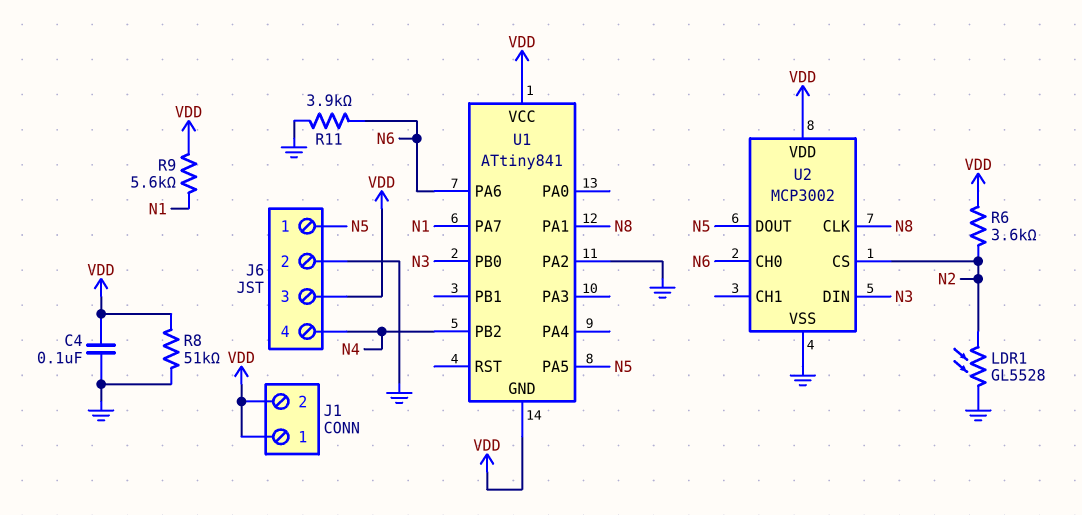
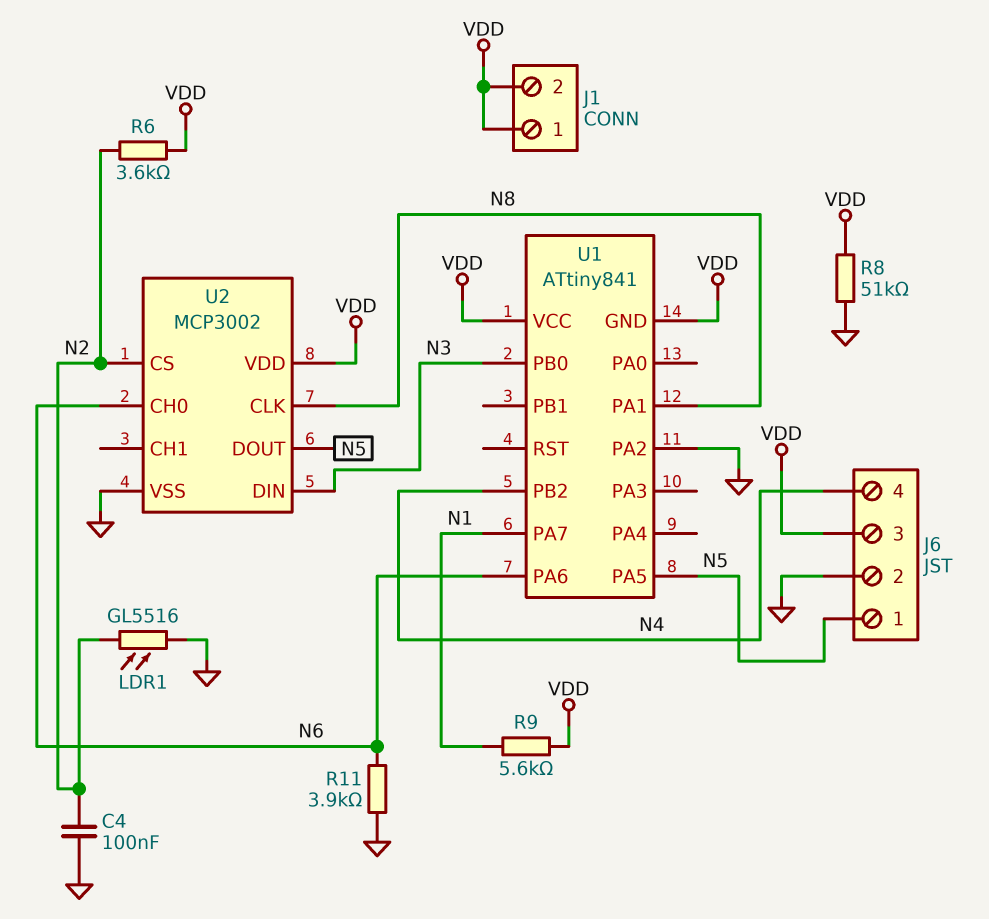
C4: 100nF (GND, VDD) -> 100nF (GND, N2)
LDR1: GL5528 (GND, N2) -> GL5516 (GND, N2)

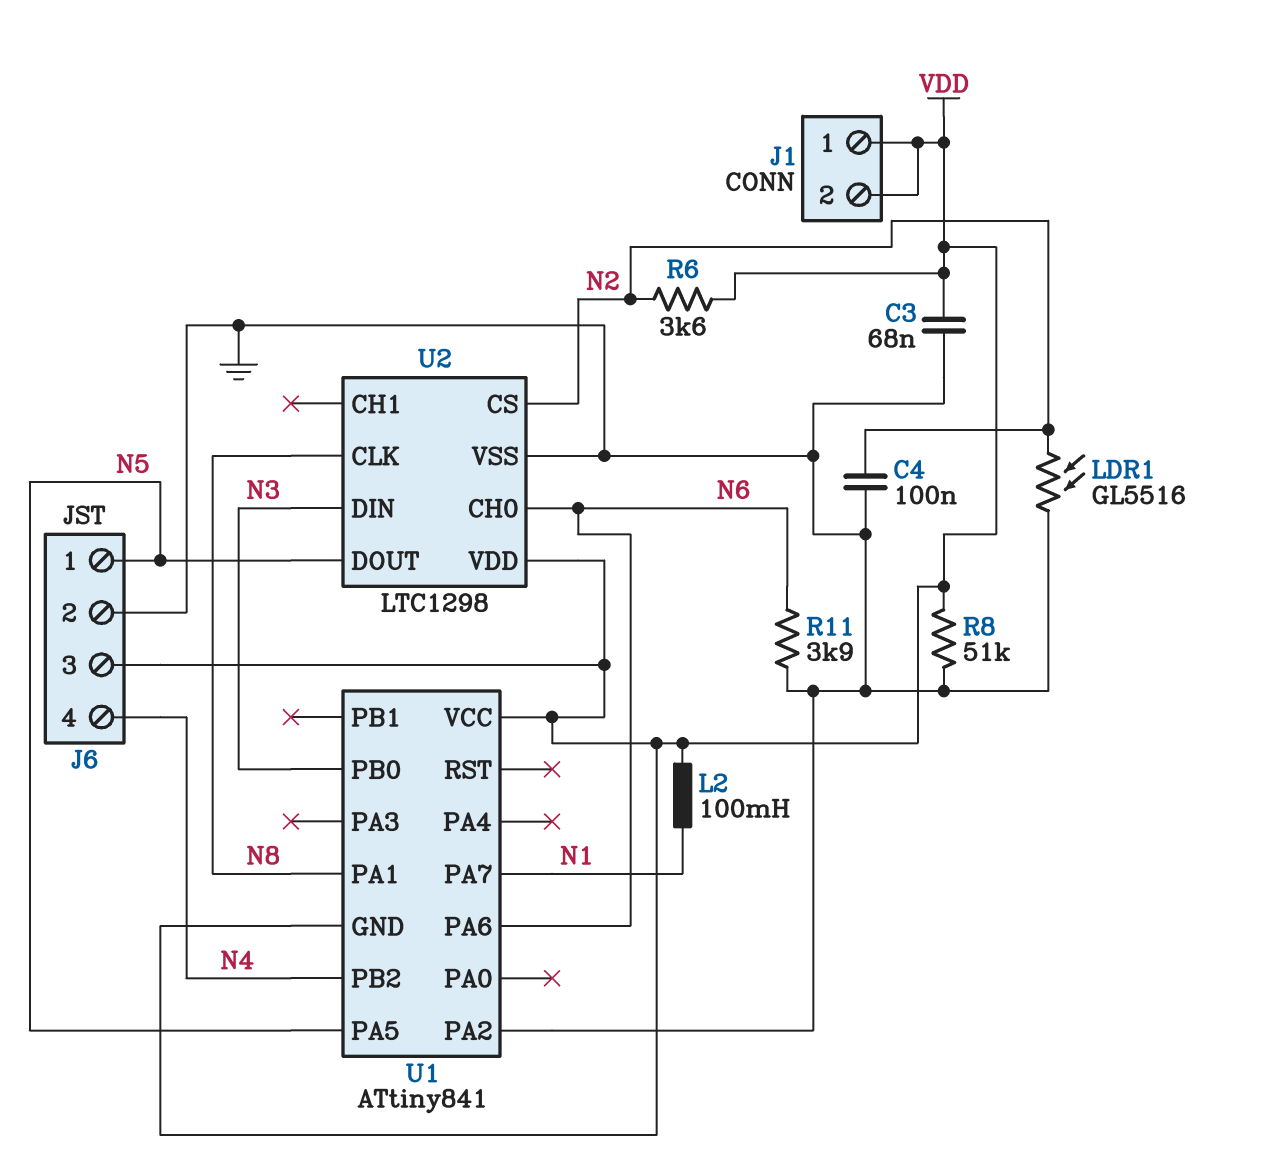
C3: none -> 68nF (GND, VDD)
L2: none -> 100mH (N1, VDD)
R9: 5.6k (N1, VDD) -> none
U2: MCP3002 -> LTC1298

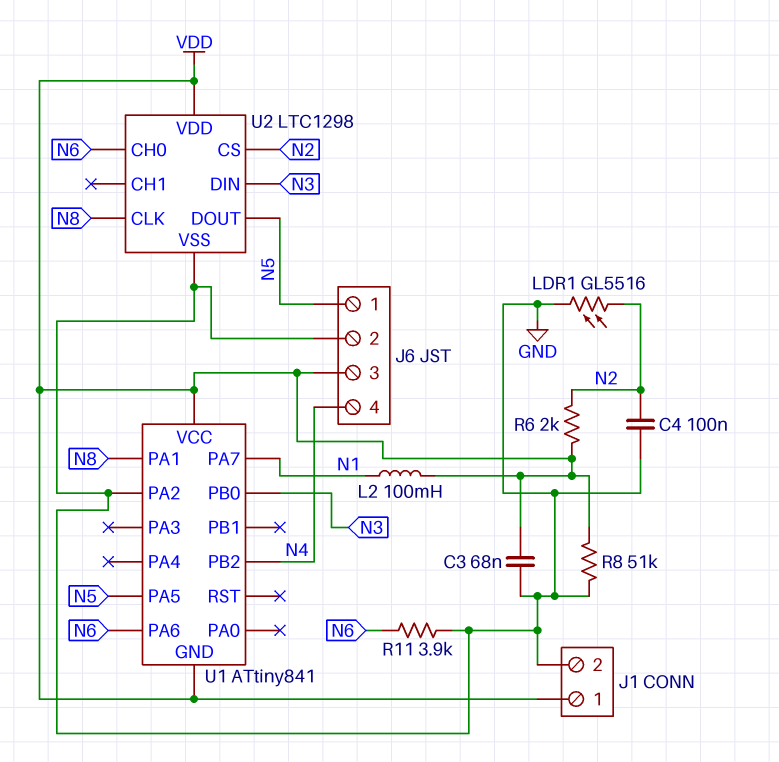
J1 pin 2: VDD -> GND
R6: 3.6k (N2, VDD) -> 2k (N2, VDD)

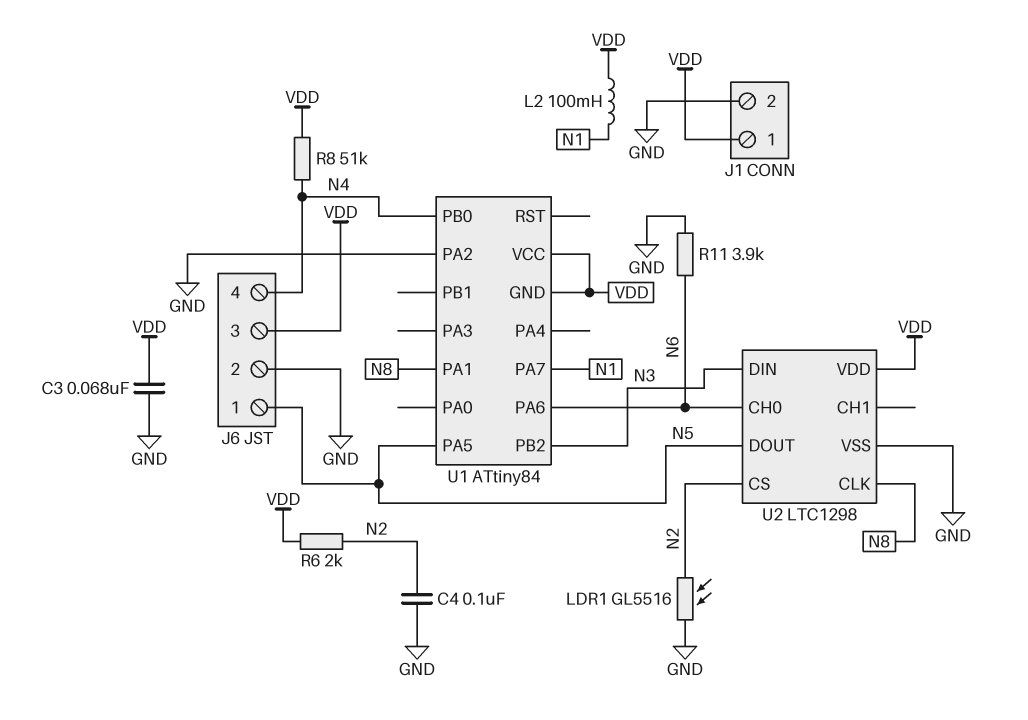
R8: 51k (GND, VDD) -> 51k (N4, VDD)
U1: ATtiny841 -> ATtiny84
U1 pin PB0: N3 -> N4
U1 pin PB2: N4 -> N3

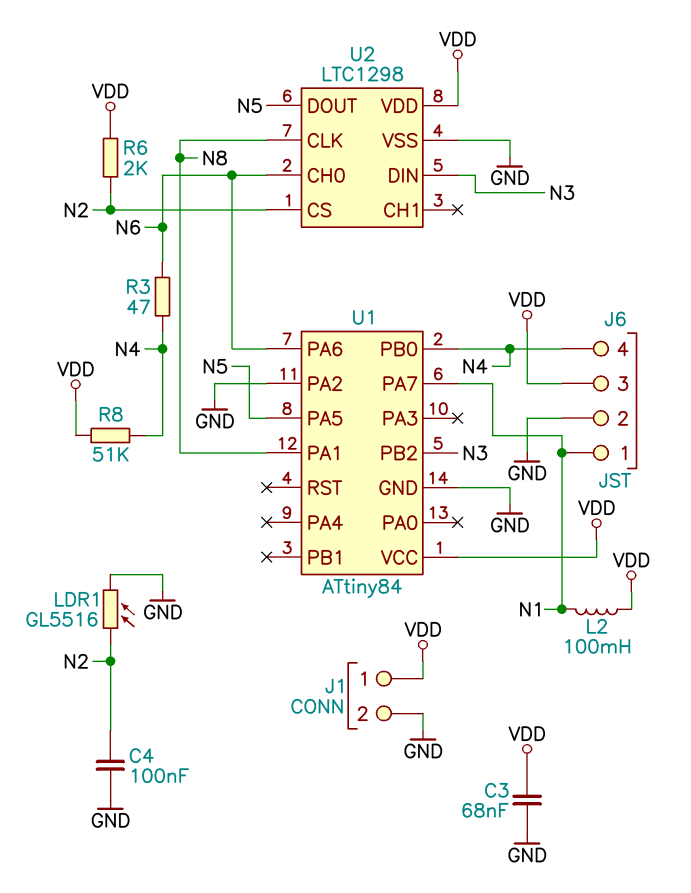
J6 pin 1: N5 -> N1
R3: none -> 47 (N4, N6)
R11: 3.9k (GND, N6) -> none
U1 pin GND: VDD -> GND

